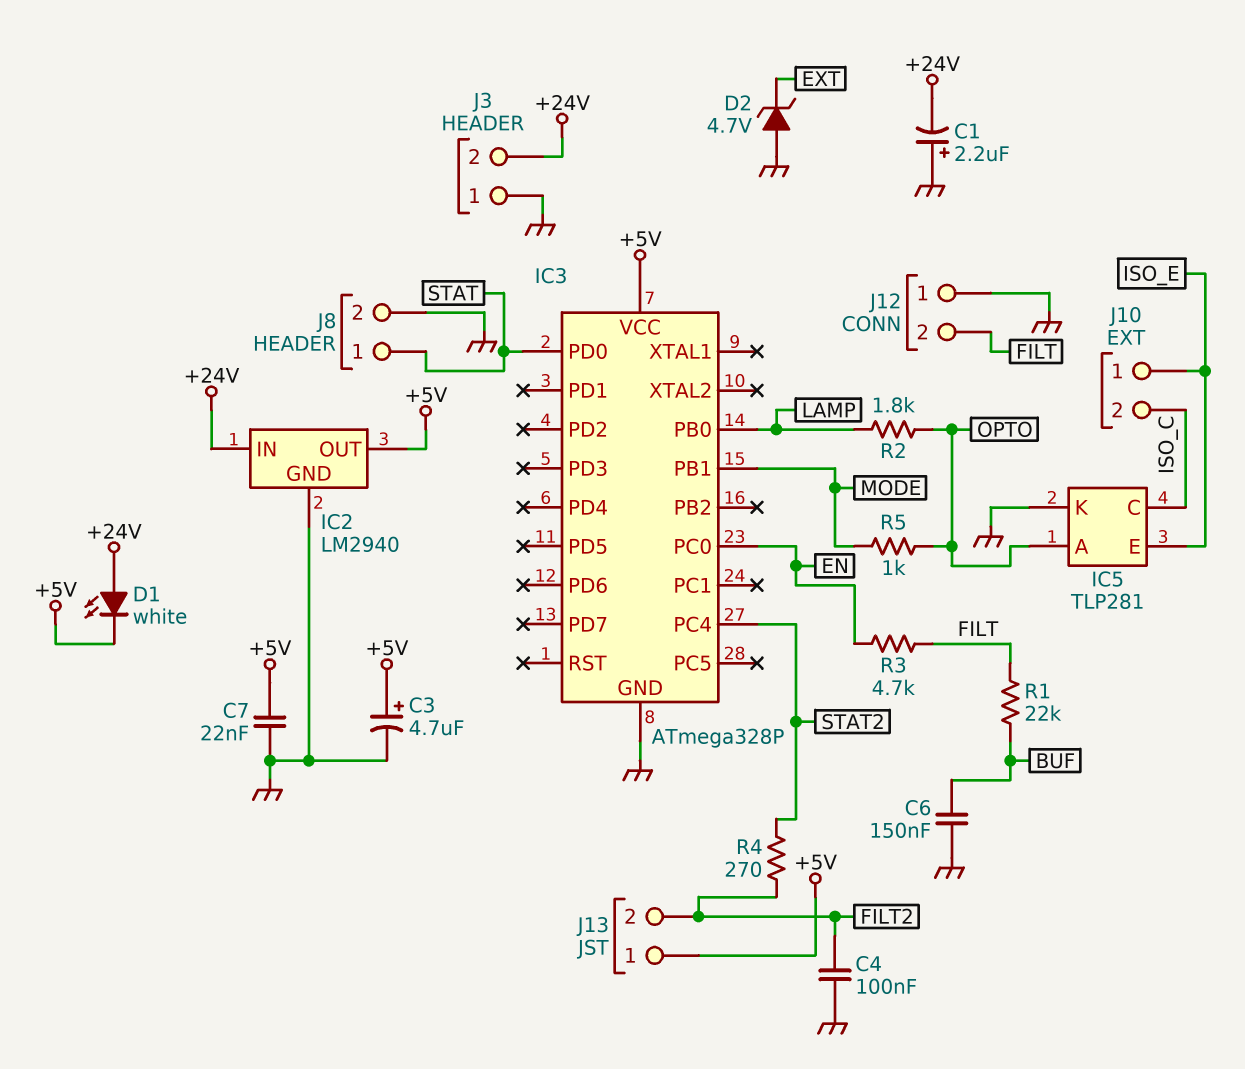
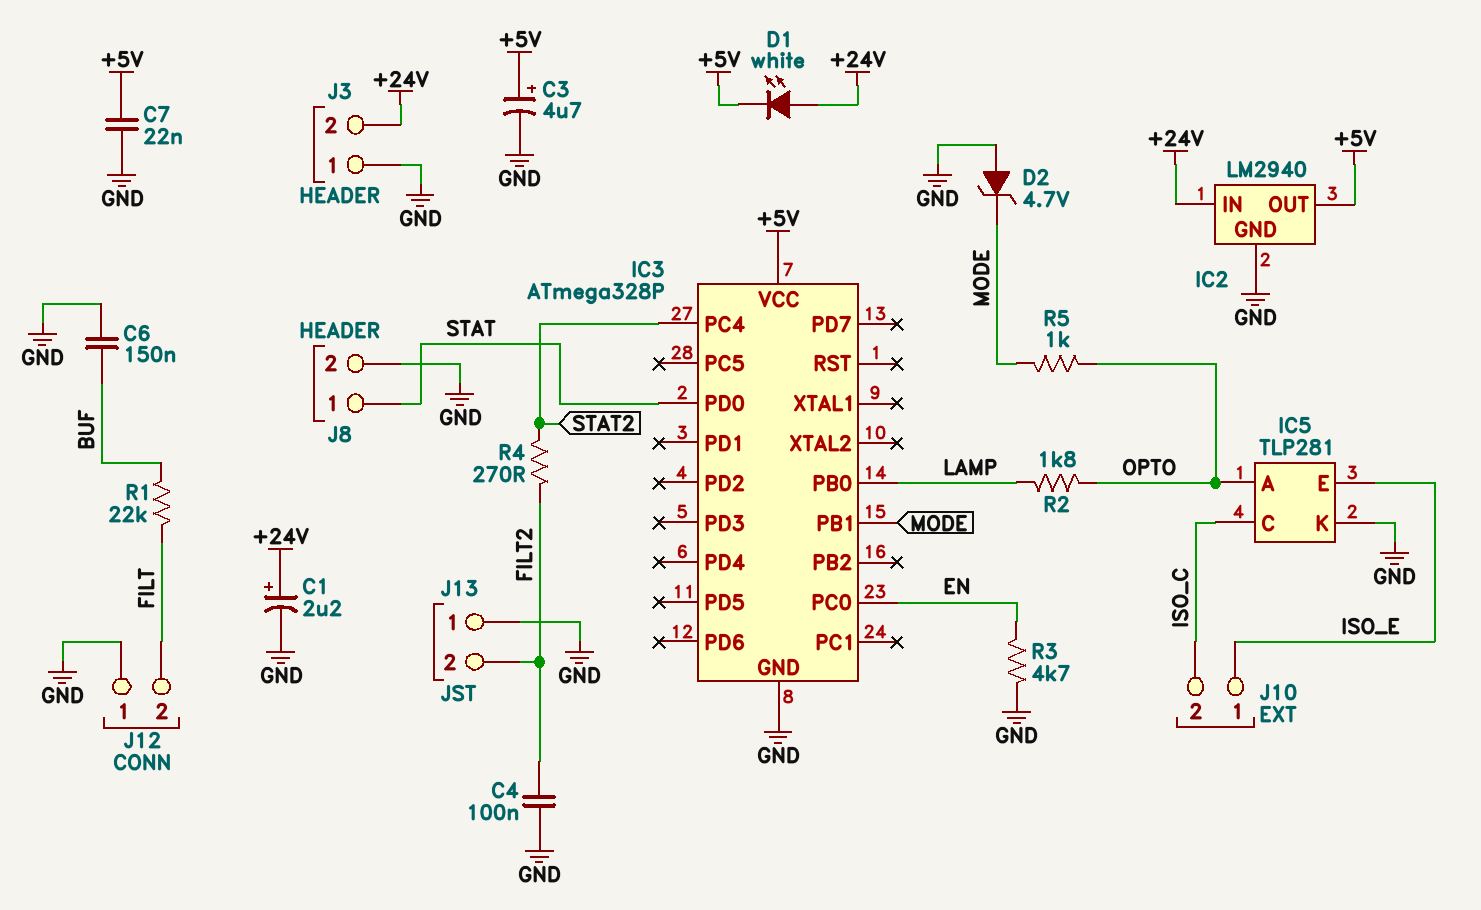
C1: 2.2uF (plus GND, minus +24V) -> 2.2uF (plus +24V, minus GND)
D2: zener 4.7V (A GND, K EXT) -> zener 4.7V (A GND, K MODE)
J13 pin 1: +5V -> GND
R3: 4.7k (EN, FILT) -> 4.7k (EN, GND)

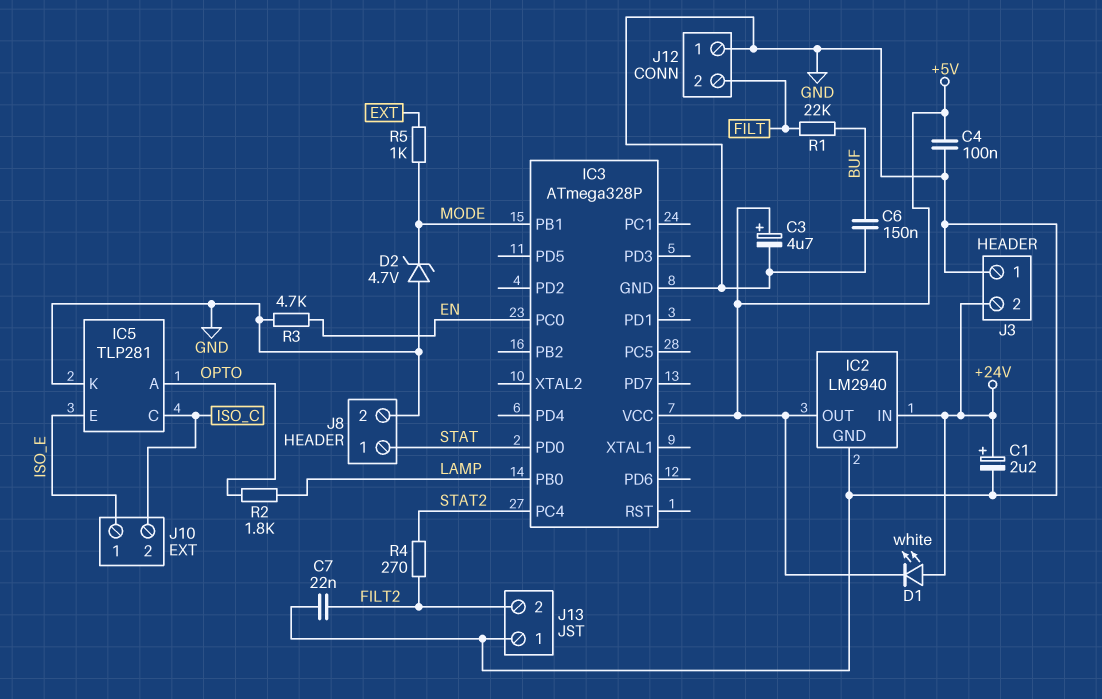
C4: 100nF (FILT2, GND) -> 100nF (+5V, GND)
C7: 22nF (+5V, GND) -> 22nF (FILT2, GND)
R5: 1k (MODE, OPTO) -> 1k (EXT, MODE)

